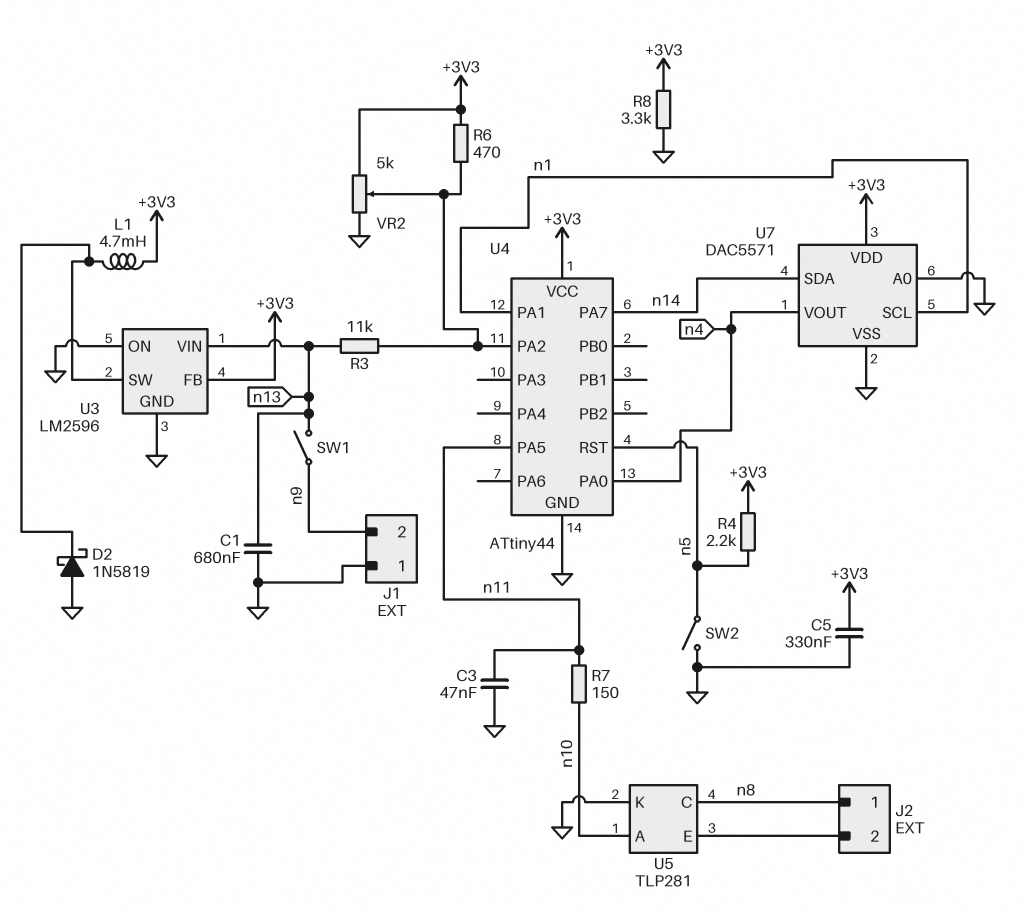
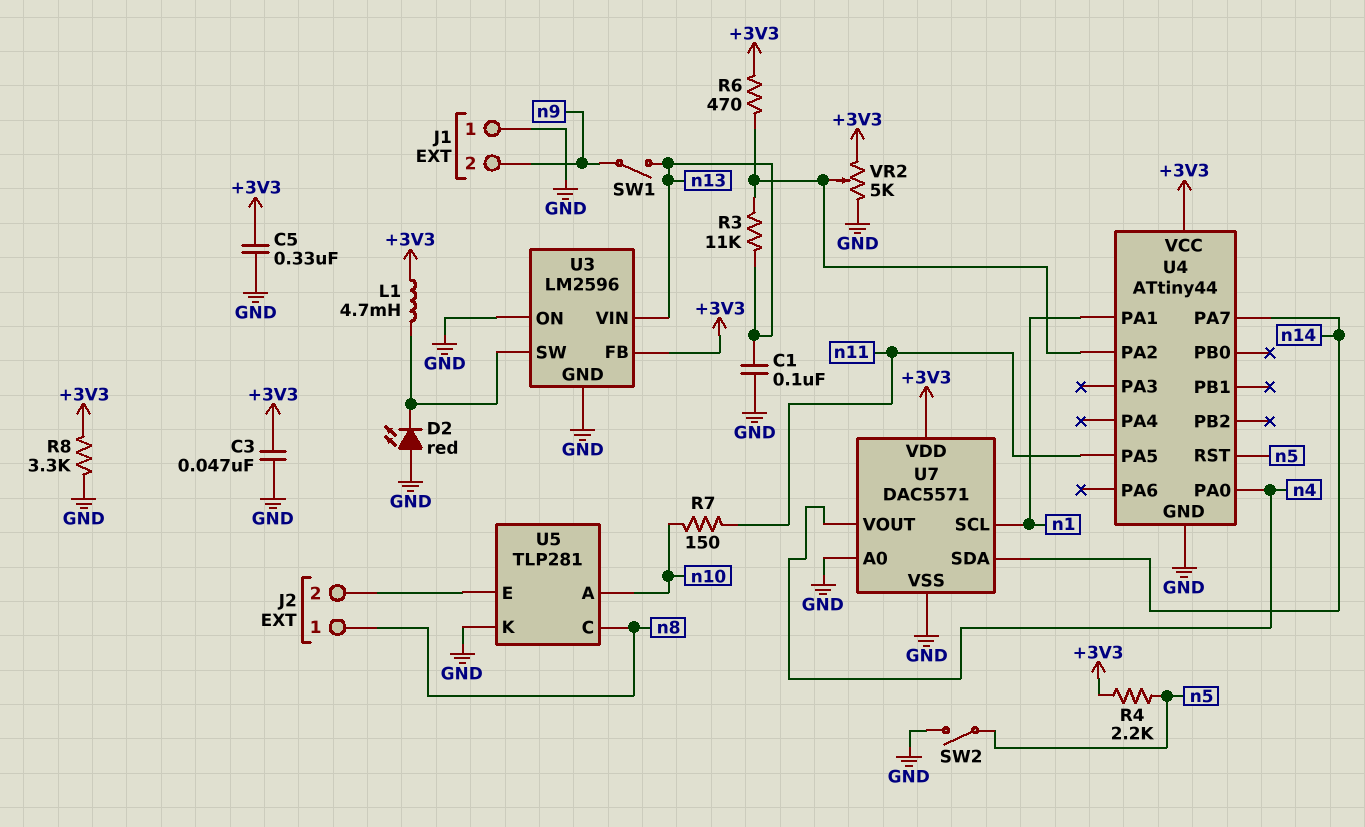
C1: 680nF (GND, n13) -> 100nF (GND, n13)
C3: 47nF (GND, n11) -> 47nF (+3V3, GND)
D2: schottky 1N5819 (A GND, K U3/SW) -> LED red (A GND, K U3/SW)

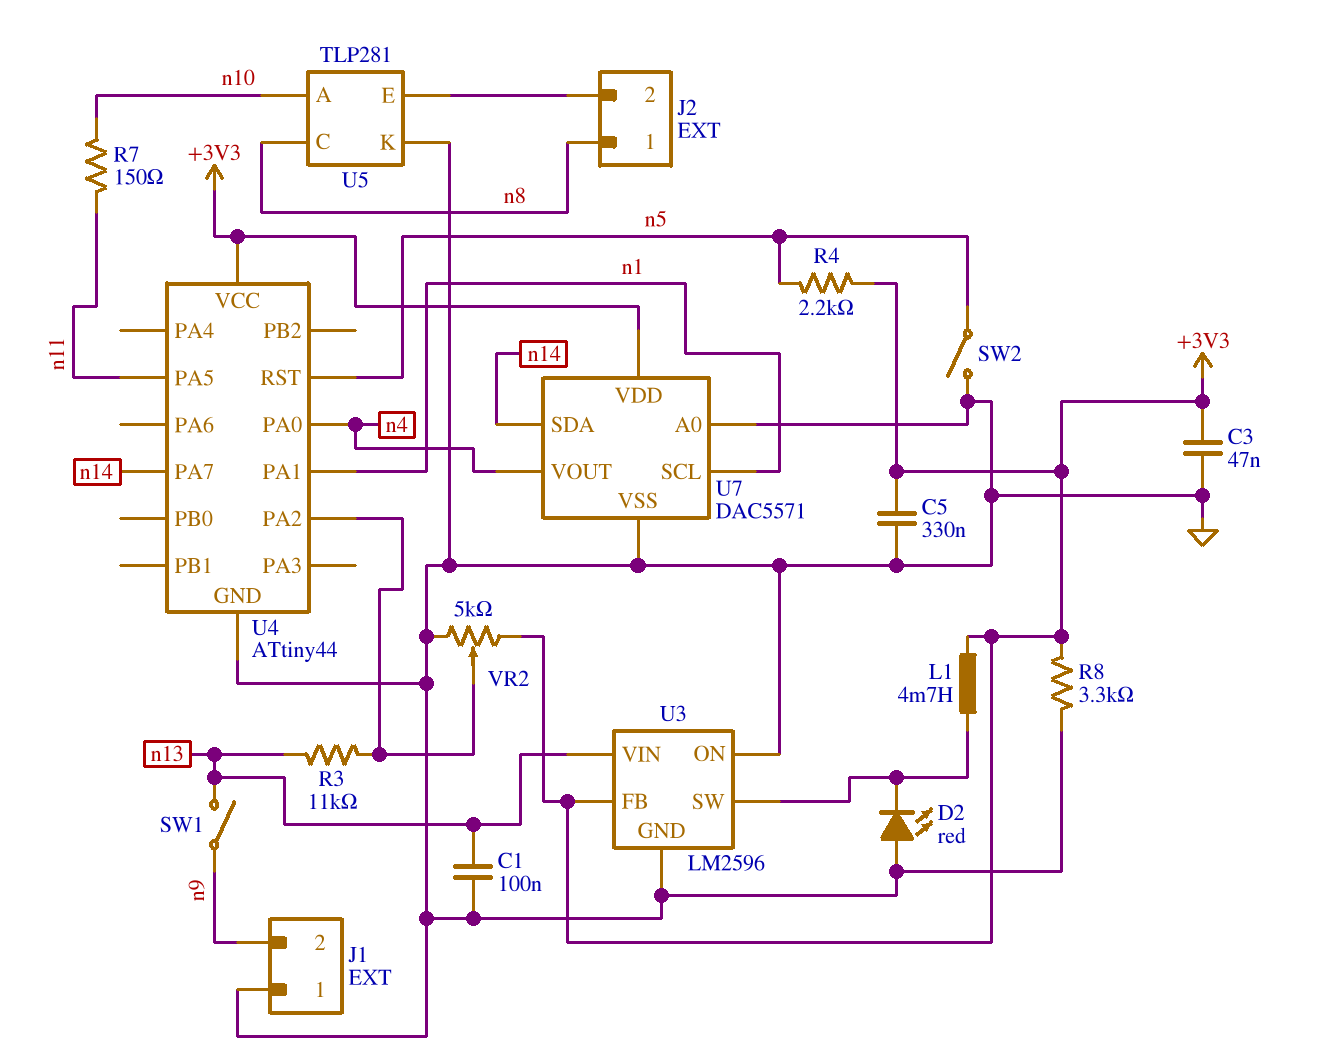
R6: 470 (+3V3, U4/PA2) -> none

